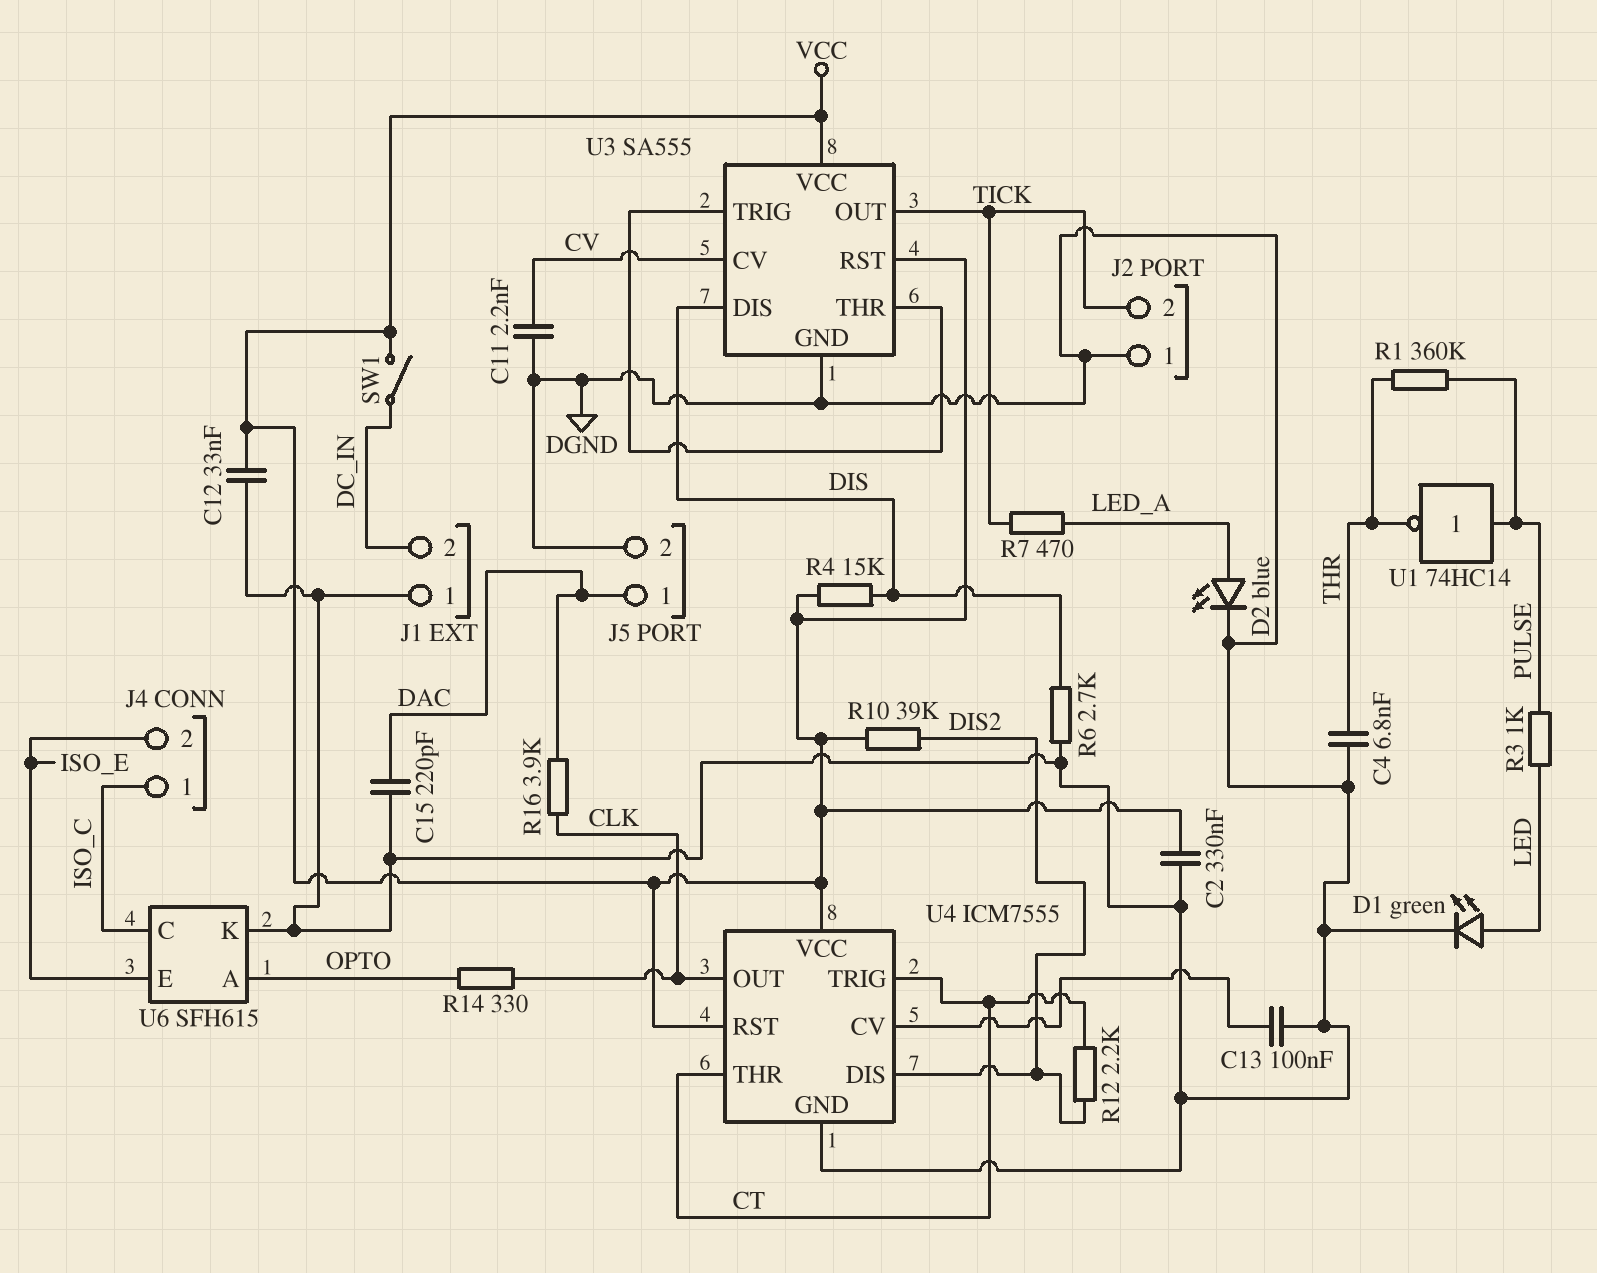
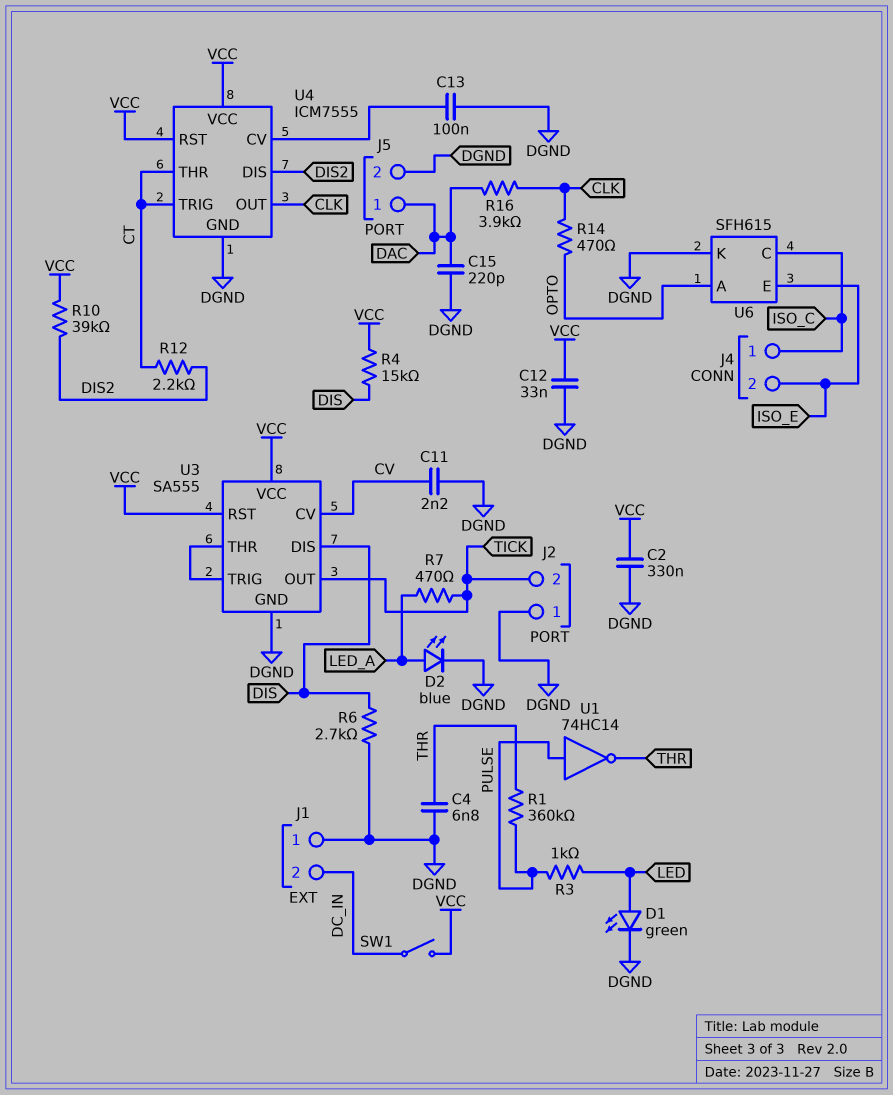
R14: 330 (CLK, OPTO) -> 470 (CLK, OPTO)

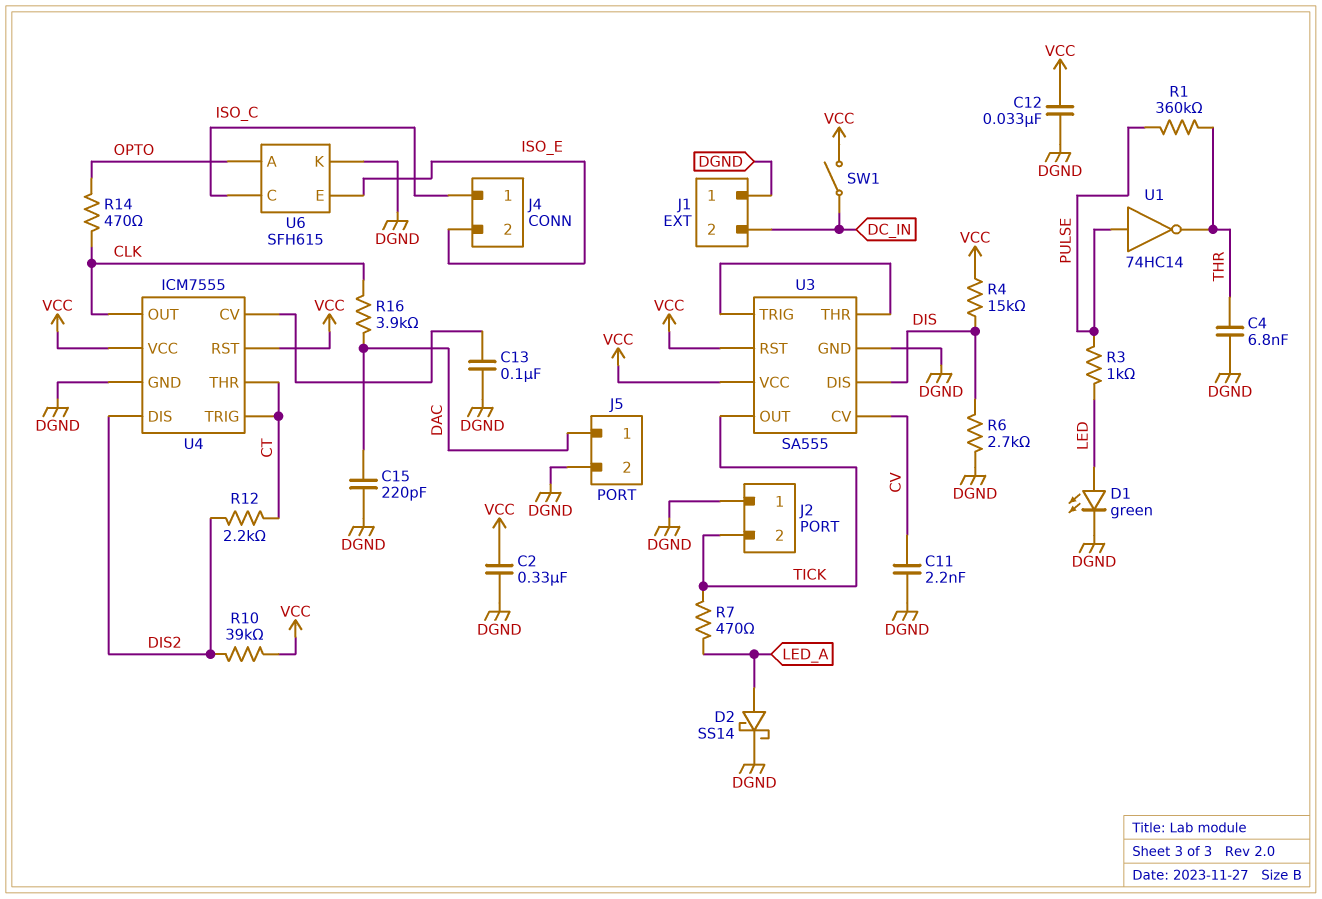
D2: LED blue (A LED_A, K DGND) -> schottky SS14 (A LED_A, K DGND)

